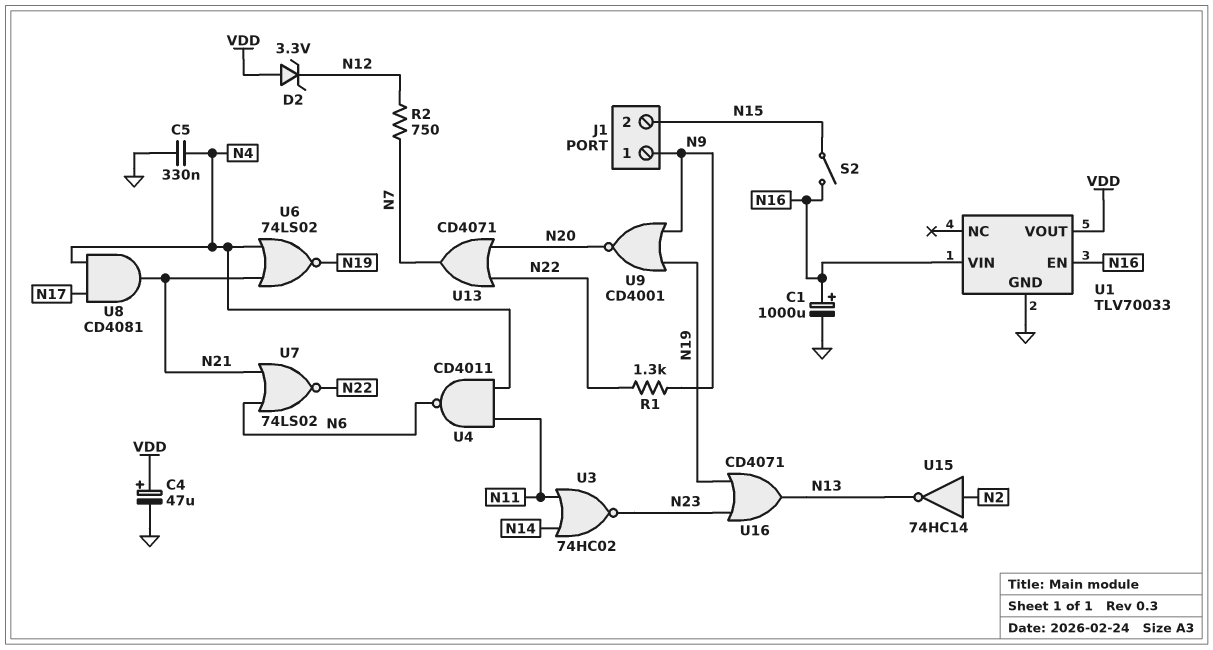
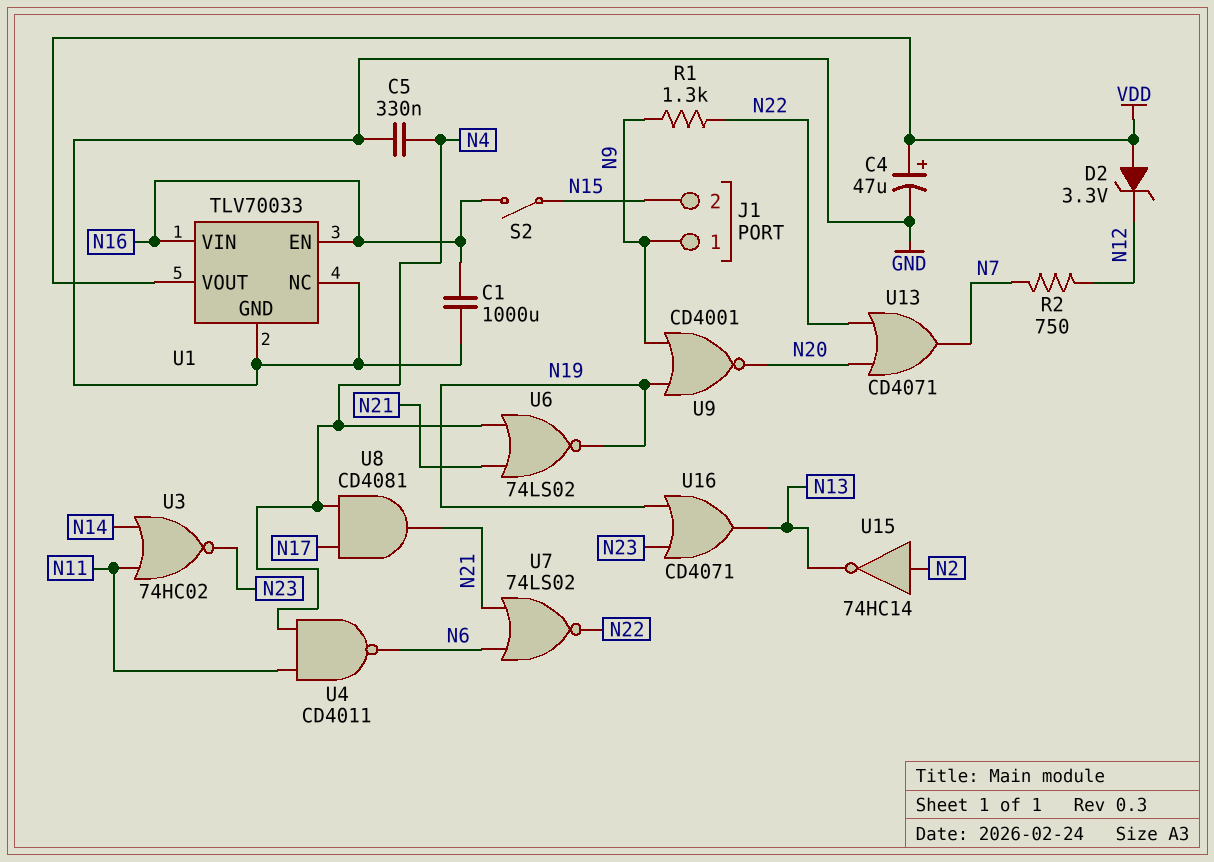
C1: 1000uF (plus N16, minus GND) -> 1000uF (GND, N16)
U1 pin NC: none -> GND

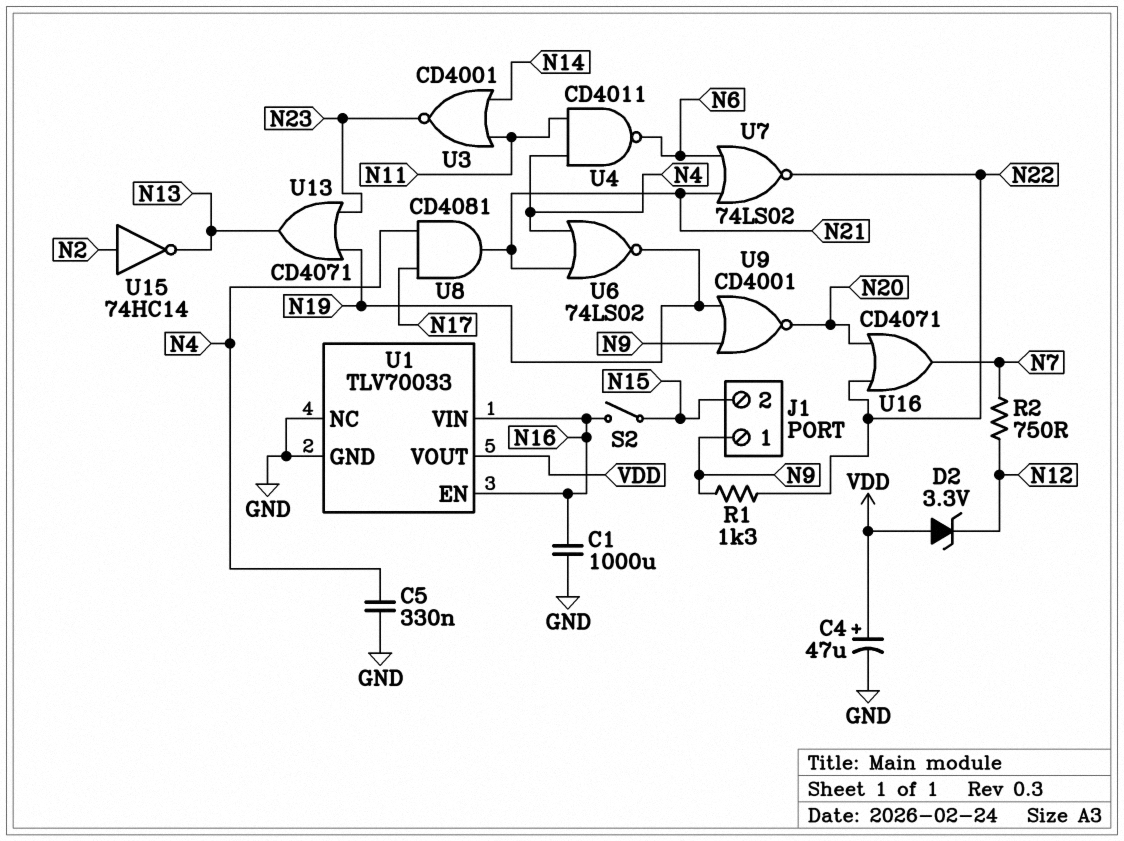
U3: NOR 74HC02 (in N11, in N14, out N23) -> NOR CD4001 (in N11, in N14, out N23)
U13: OR CD4071 (in N20, in N22, out N7) -> OR CD4071 (in N19, in N23, out N13)
U16: OR CD4071 (in N19, in N23, out N13) -> OR CD4071 (in N20, in N22, out N7)

